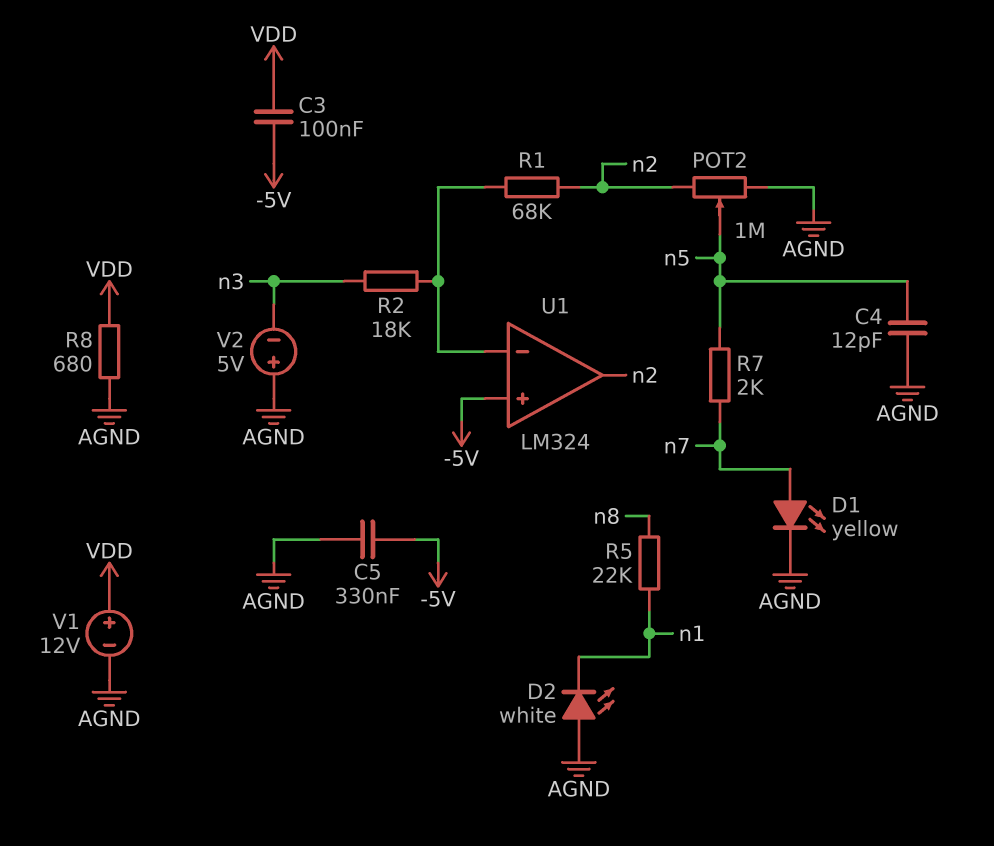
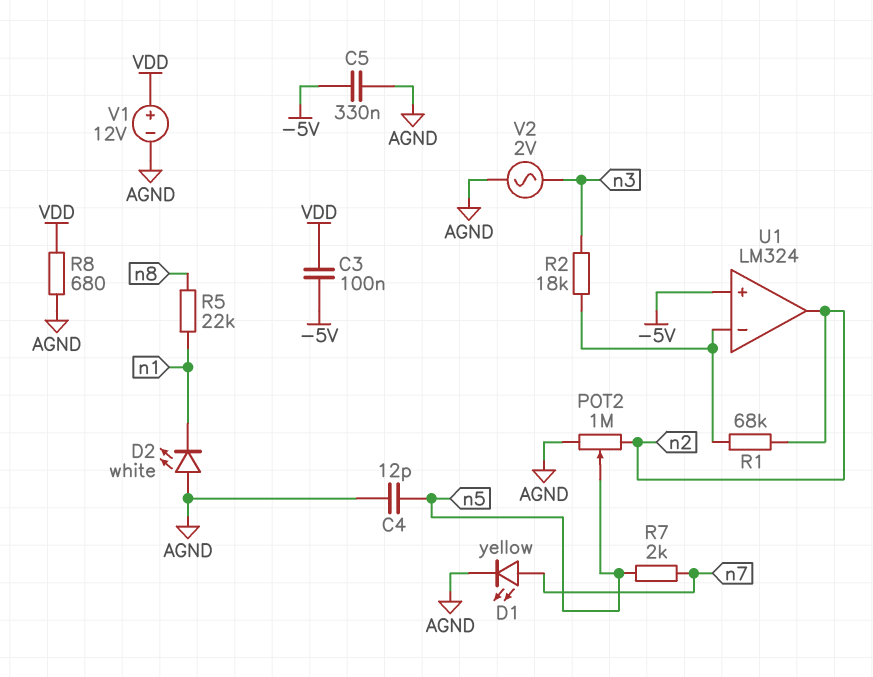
V2: 5V (plus AGND, minus n3) -> AC 2V (AGND, n3)

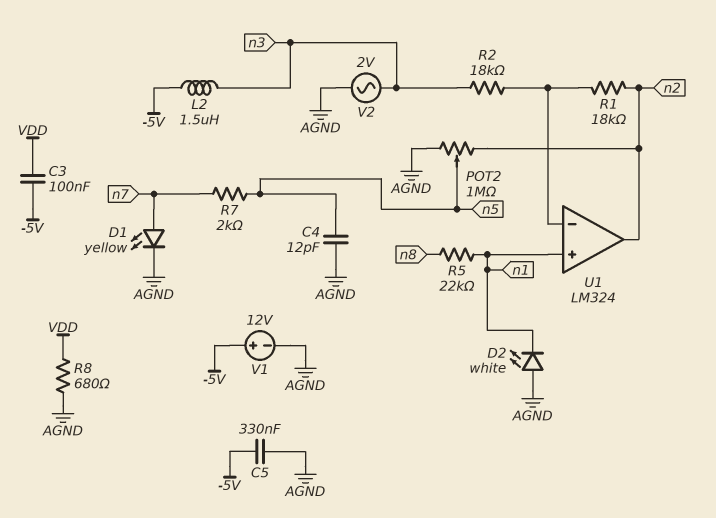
L2: none -> 1.5uH (-5V, n3)
R1: 68k (U1/in-, n2) -> 18k (U1/in-, n2)
U1 pin in+: -5V -> n1
V1: 12V (plus VDD, minus AGND) -> 12V (plus -5V, minus AGND)

